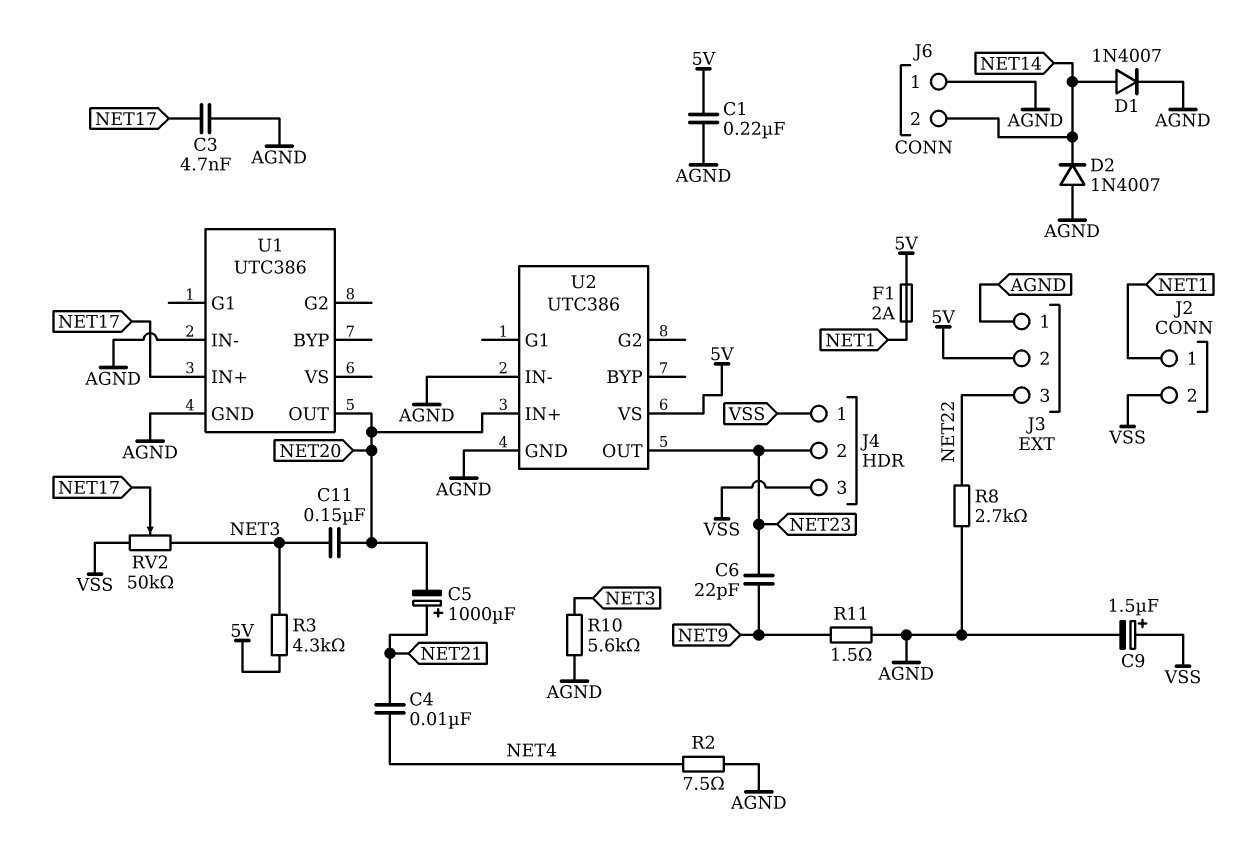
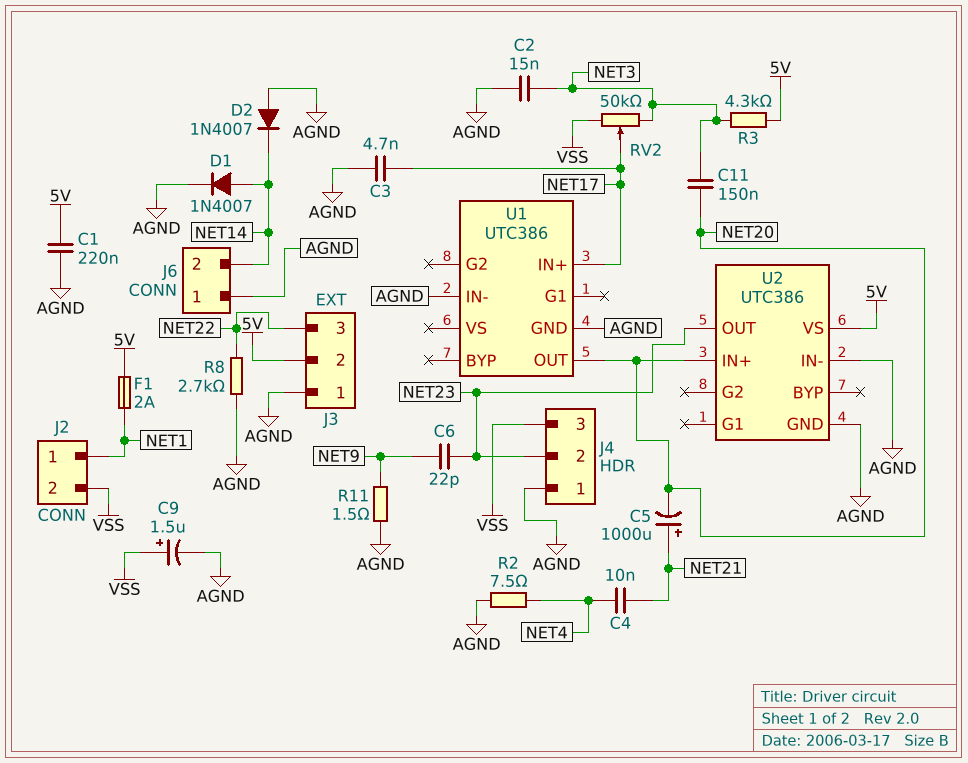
C2: none -> 15nF (AGND, NET3)
J4 pin 1: VSS -> AGND
R10: 5.6k (AGND, NET3) -> none

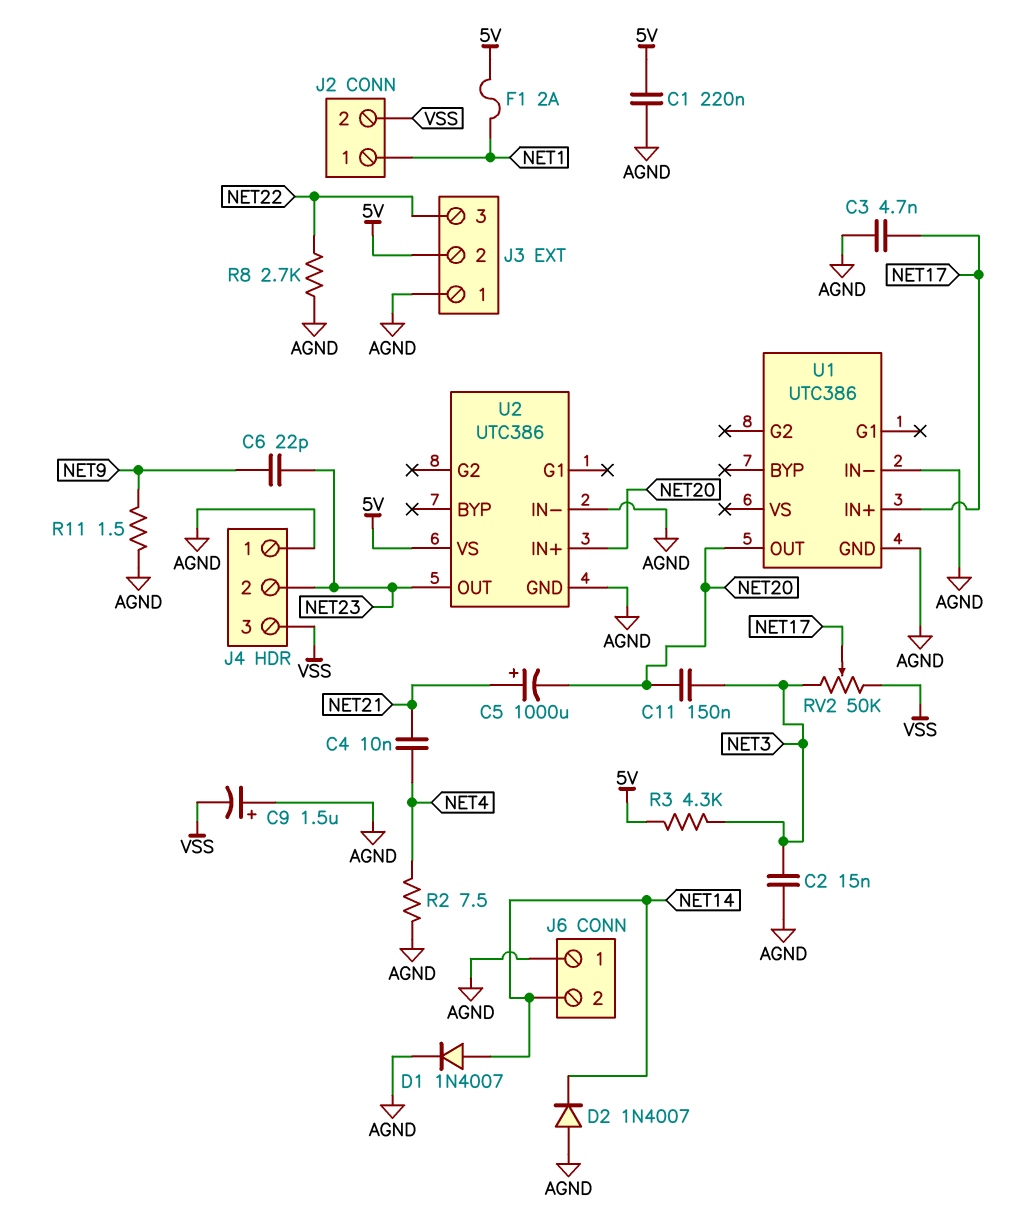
C9: 1.5uF (plus VSS, minus AGND) -> 1.5uF (plus AGND, minus VSS)

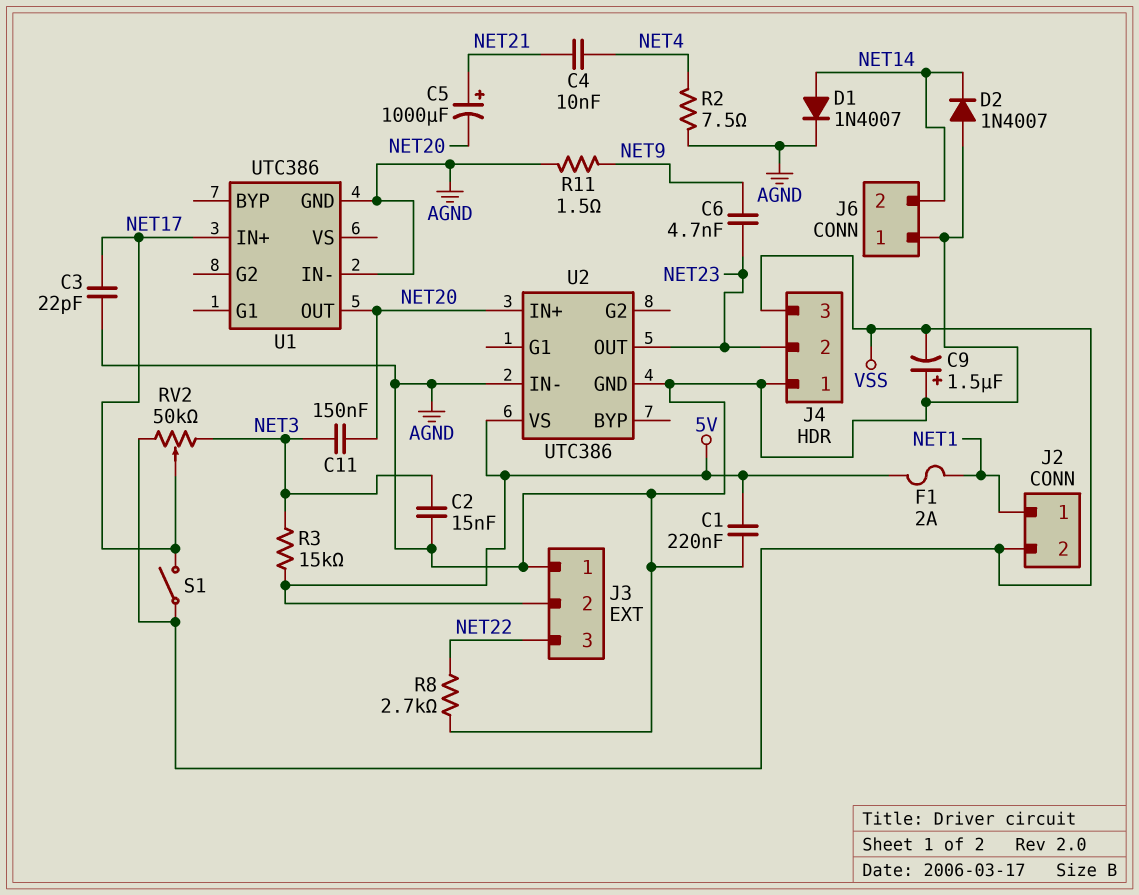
C3: 4.7nF (AGND, NET17) -> 22pF (AGND, NET17)
C6: 22pF (NET9, NET23) -> 4.7nF (NET9, NET23)
R3: 4.3k (5V, NET3) -> 15k (5V, NET3)
S1: none -> switch (NET17, VSS)

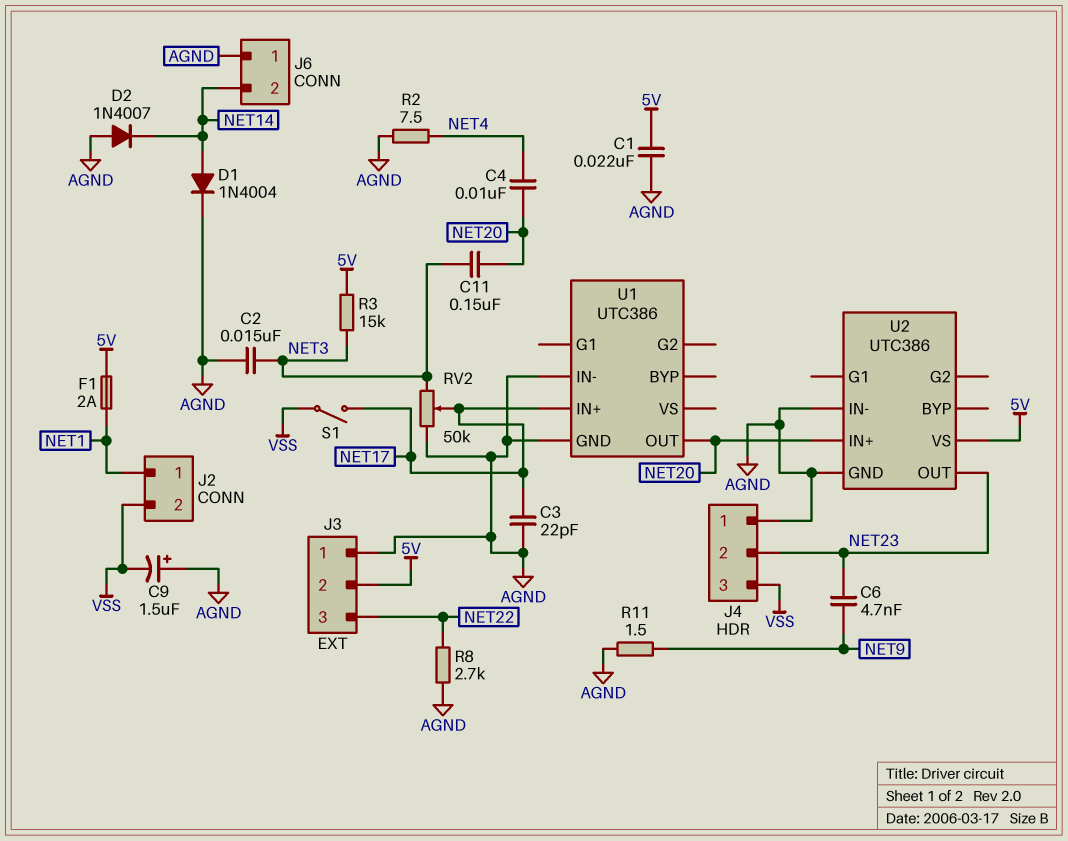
C1: 220nF (5V, AGND) -> 22nF (5V, AGND)
C4: 10nF (NET4, NET21) -> 10nF (NET4, NET20)
C5: 1000uF (plus NET21, minus NET20) -> none
D1: diode 1N4007 (A NET14, K AGND) -> diode 1N4004 (A NET14, K AGND)
RV2: 50k (NET3, VSS, wiper NET17) -> 50k (AGND, NET3, wiper NET17)

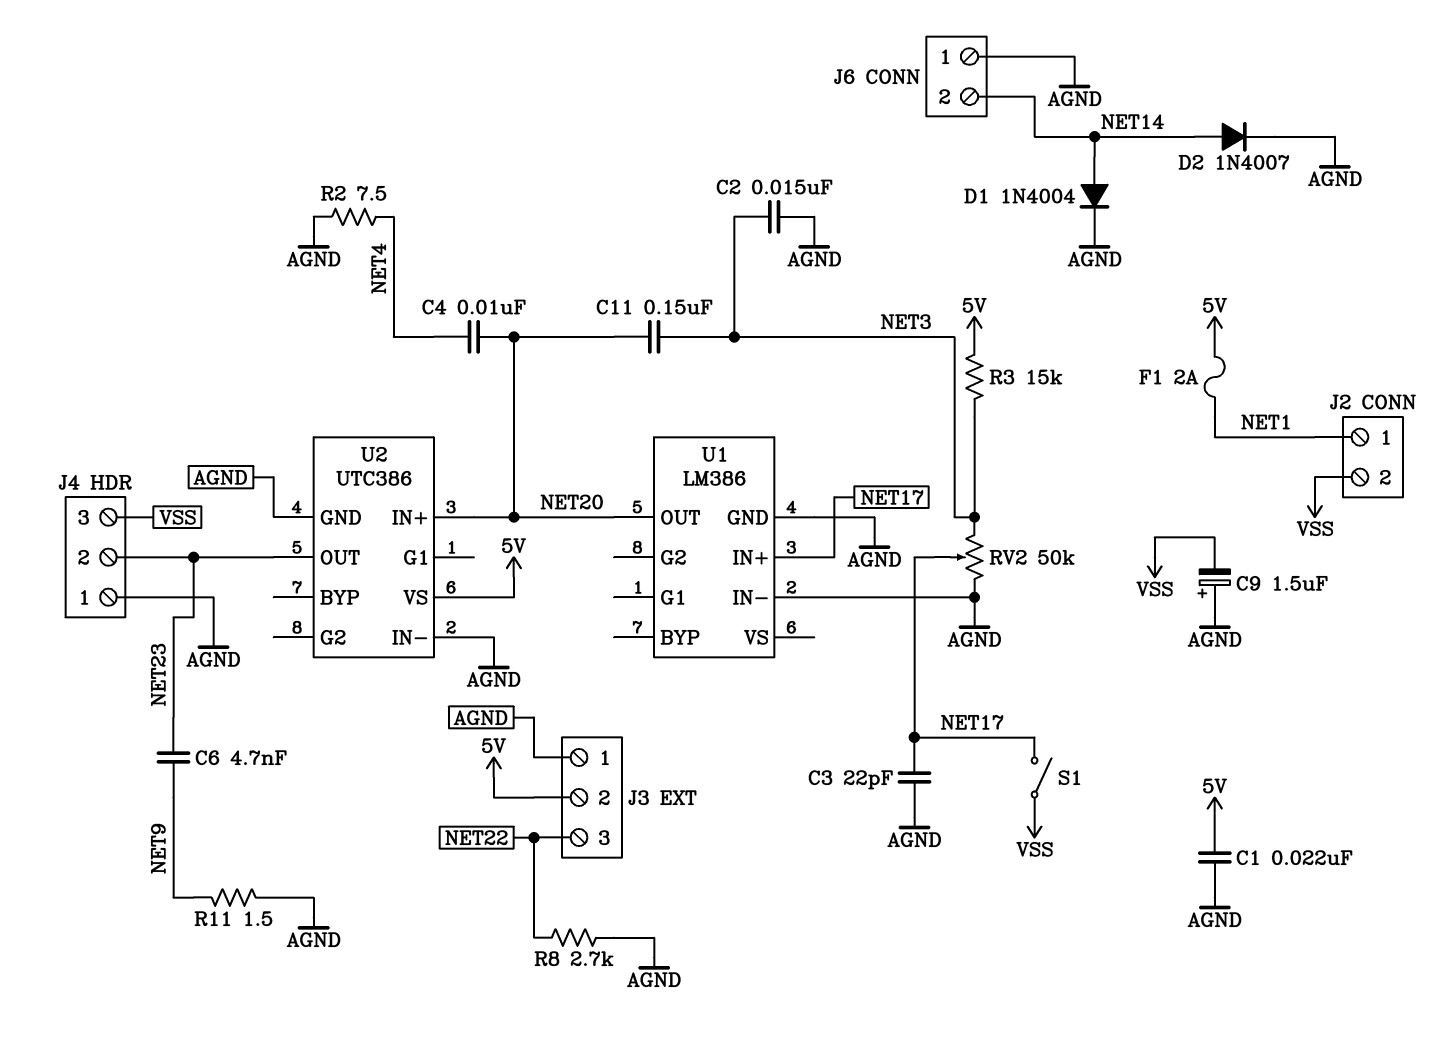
D2: diode 1N4007 (A AGND, K NET14) -> diode 1N4007 (A NET14, K AGND)
U1: UTC386 -> LM386

